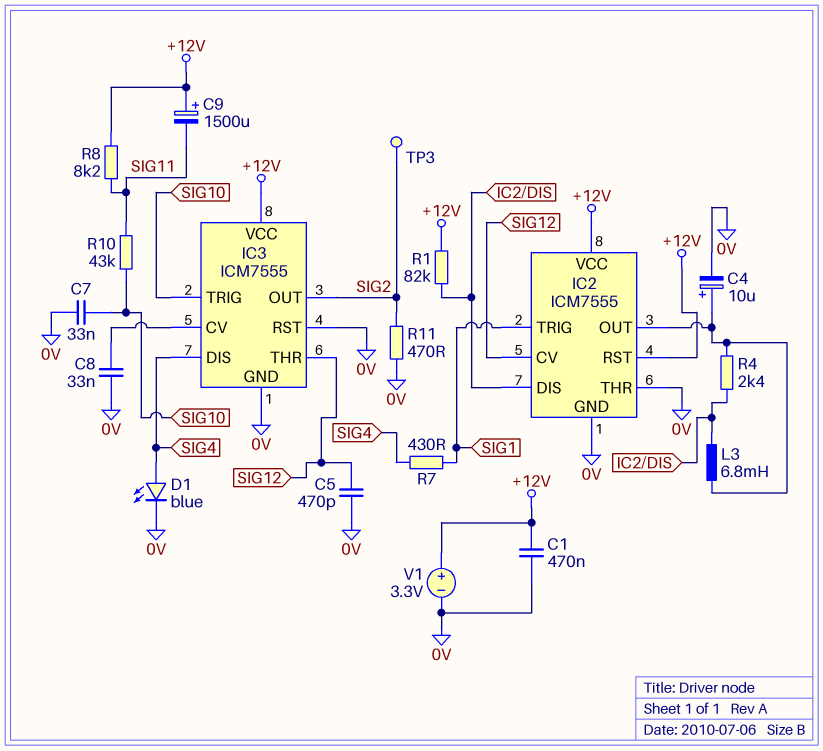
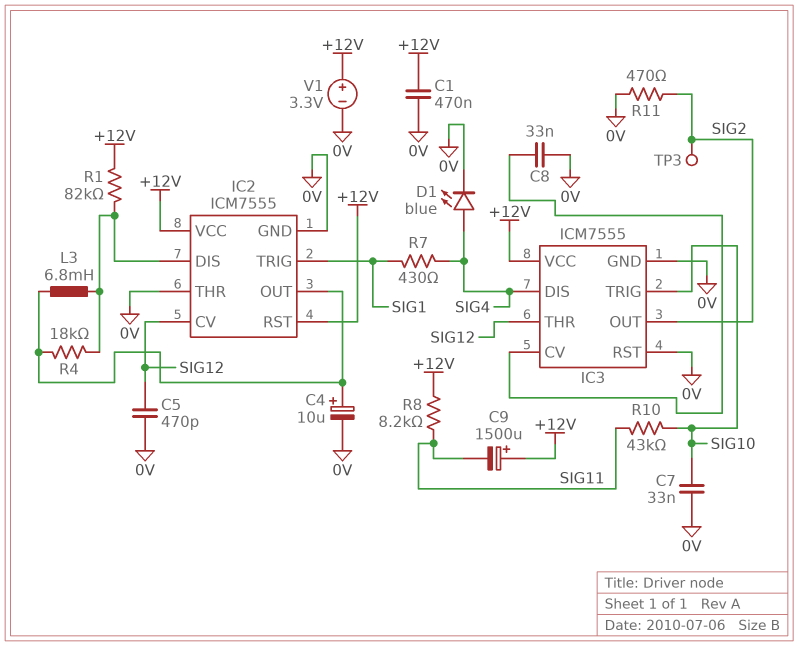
R4: 2.4k (IC2/DIS, IC2/OUT) -> 18k (IC2/DIS, IC2/OUT)

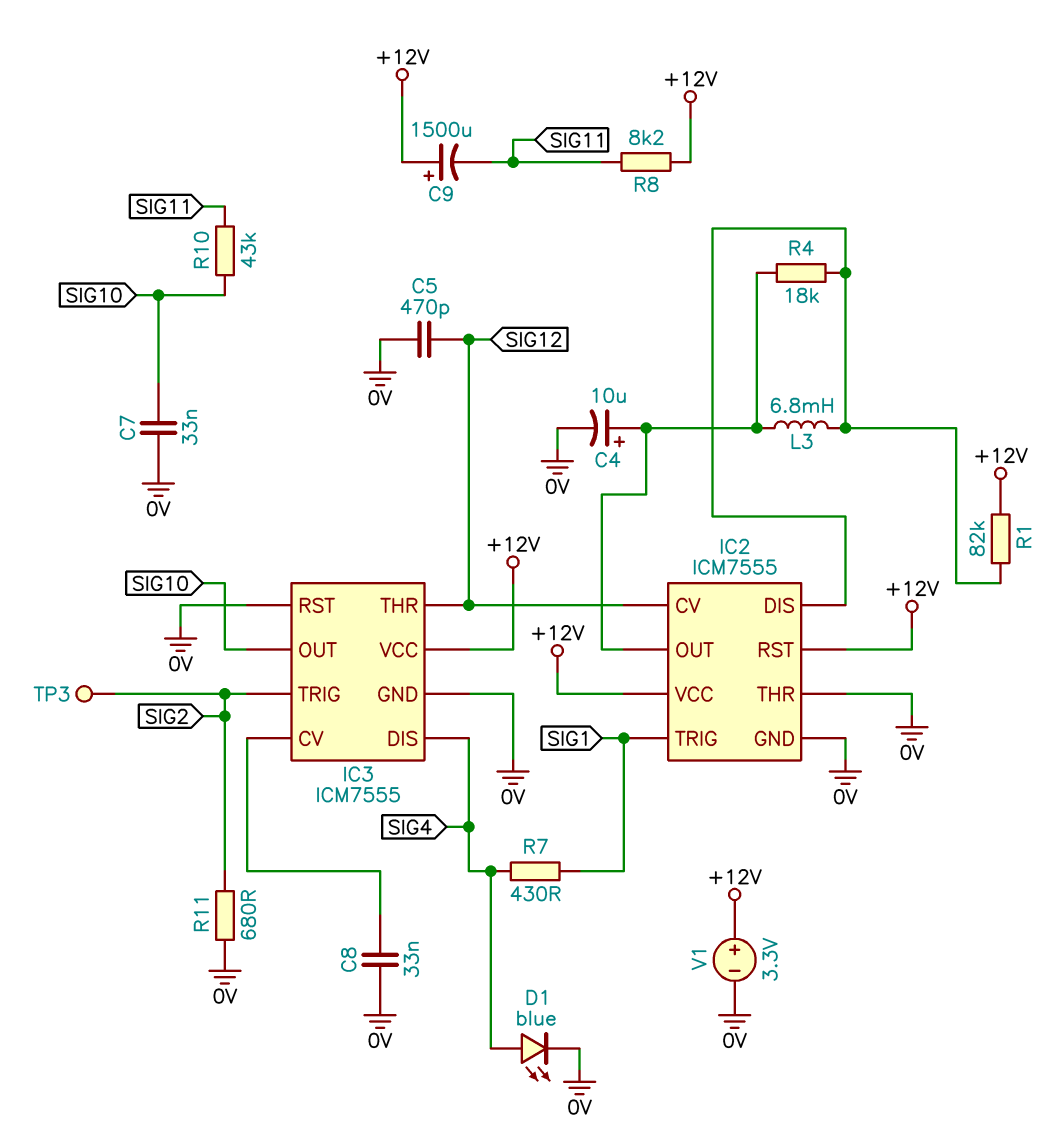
C1: 470nF (+12V, 0V) -> none
IC3 pin OUT: SIG2 -> SIG10
IC3 pin TRIG: SIG10 -> SIG2
R11: 470 (0V, SIG2) -> 680 (0V, SIG2)

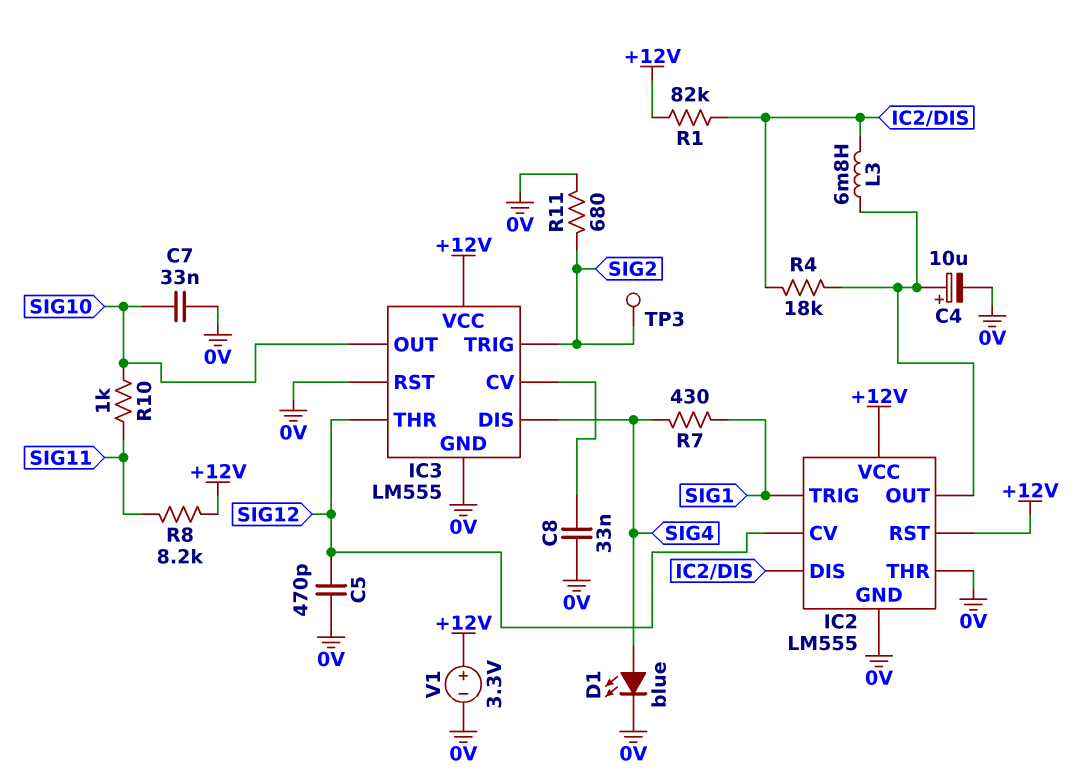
C9: 1500uF (plus +12V, minus SIG11) -> none
IC2: ICM7555 -> LM555
IC3: ICM7555 -> LM555
R10: 43k (SIG10, SIG11) -> 1k (SIG10, SIG11)

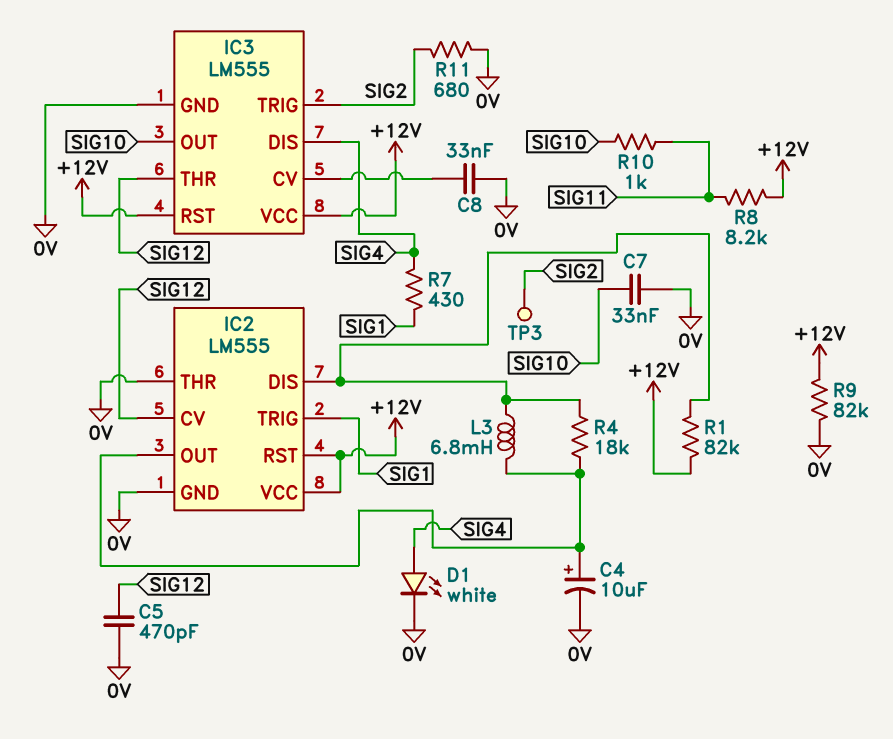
D1: LED blue (A SIG4, K 0V) -> LED white (A SIG4, K 0V)
IC3 pin RST: 0V -> +12V
R9: none -> 82k (+12V, 0V)
V1: 3.3V (plus +12V, minus 0V) -> none

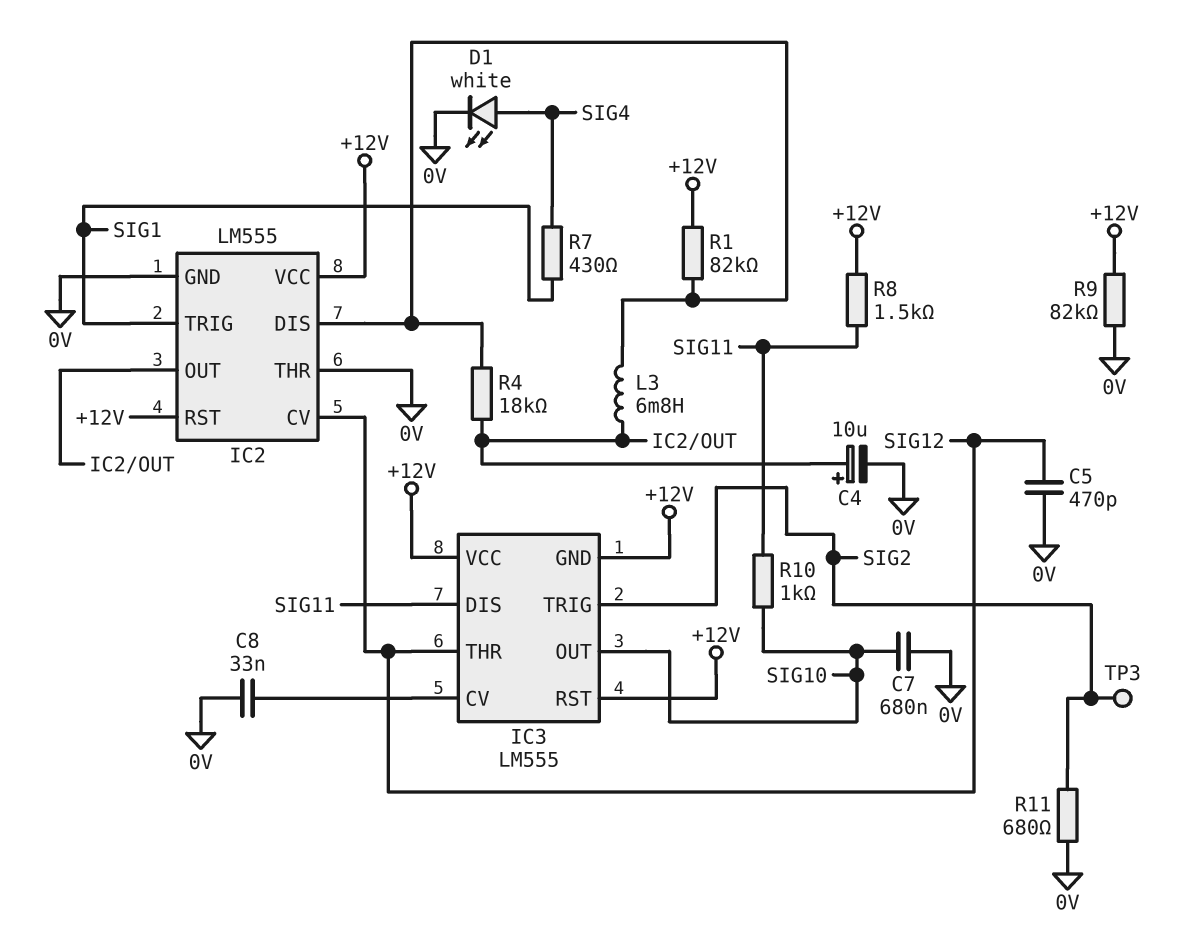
C7: 33nF (0V, SIG10) -> 680nF (0V, SIG10)
IC3 pin DIS: SIG4 -> SIG11
IC3 pin GND: 0V -> +12V
R8: 8.2k (+12V, SIG11) -> 1.5k (+12V, SIG11)

